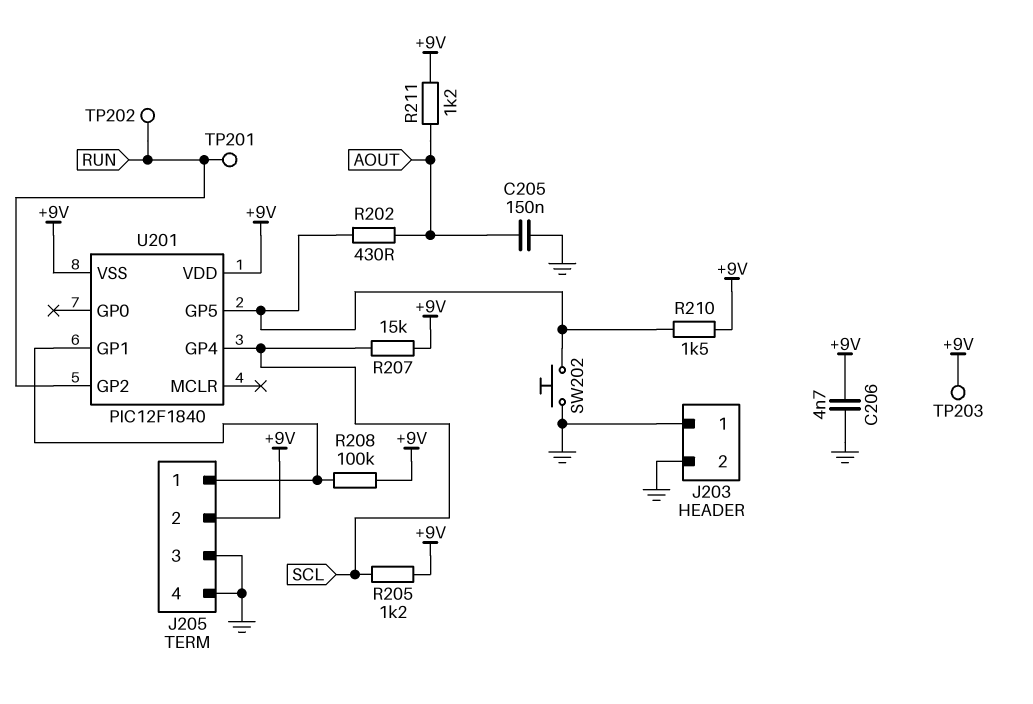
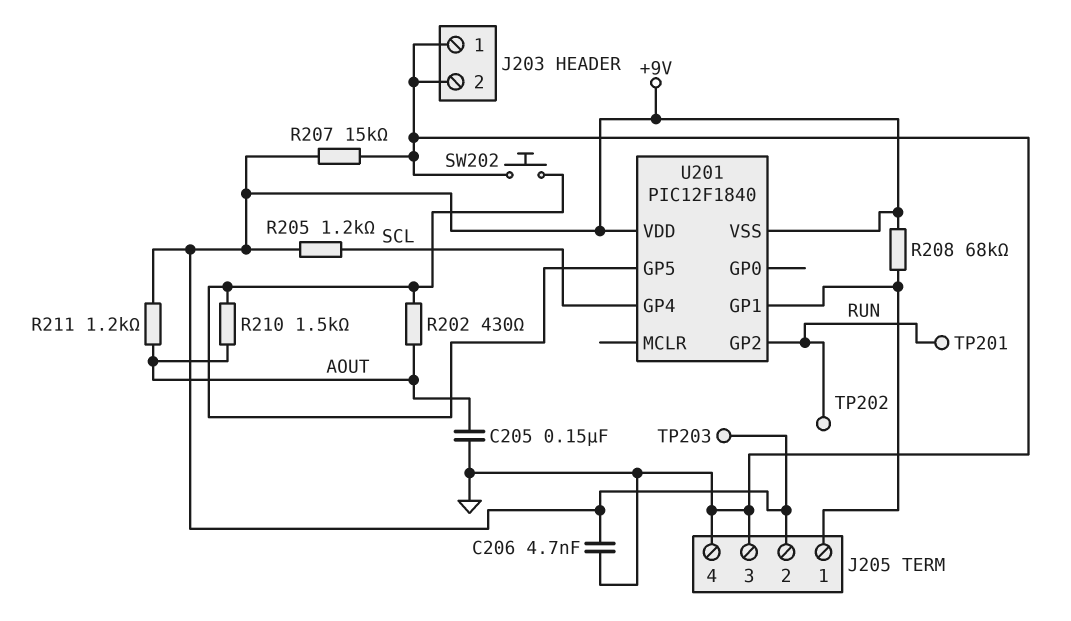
R207: 15k (+9V, SCL) -> 15k (+9V, GND)
R208: 100k (+9V, J205/1) -> 68k (+9V, J205/1)
R210: 1.5k (+9V, U201/GP5) -> 1.5k (AOUT, U201/GP5)

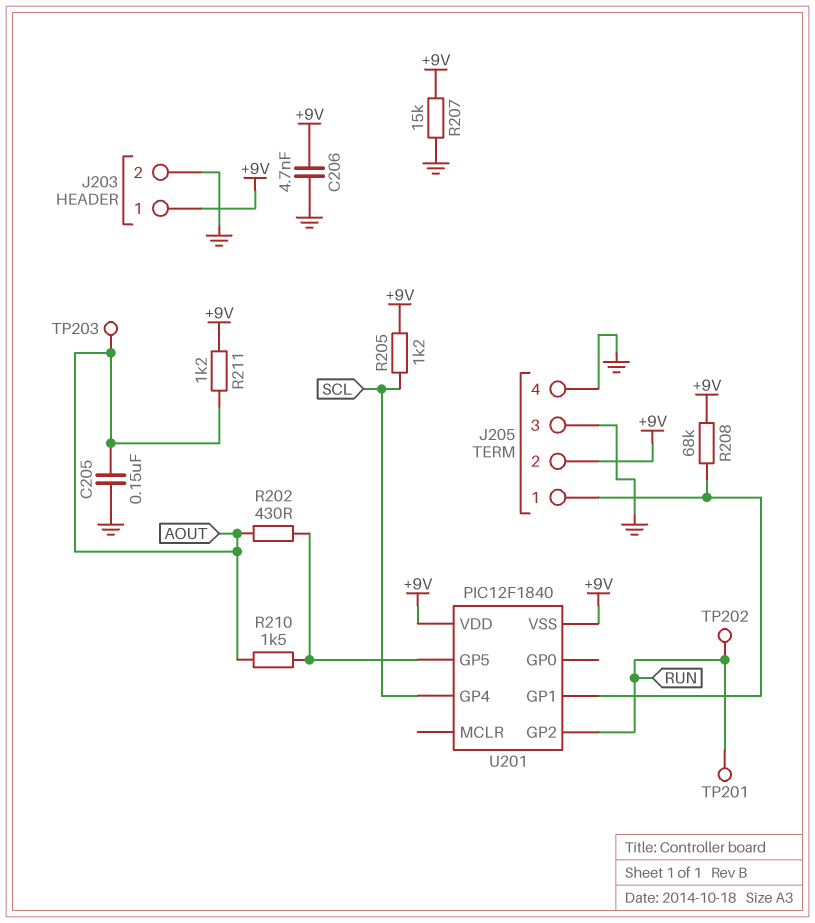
J203 pin 1: GND -> +9V
SW202: button (GND, U201/GP5) -> none
TP203: test point (+9V) -> test point (AOUT)

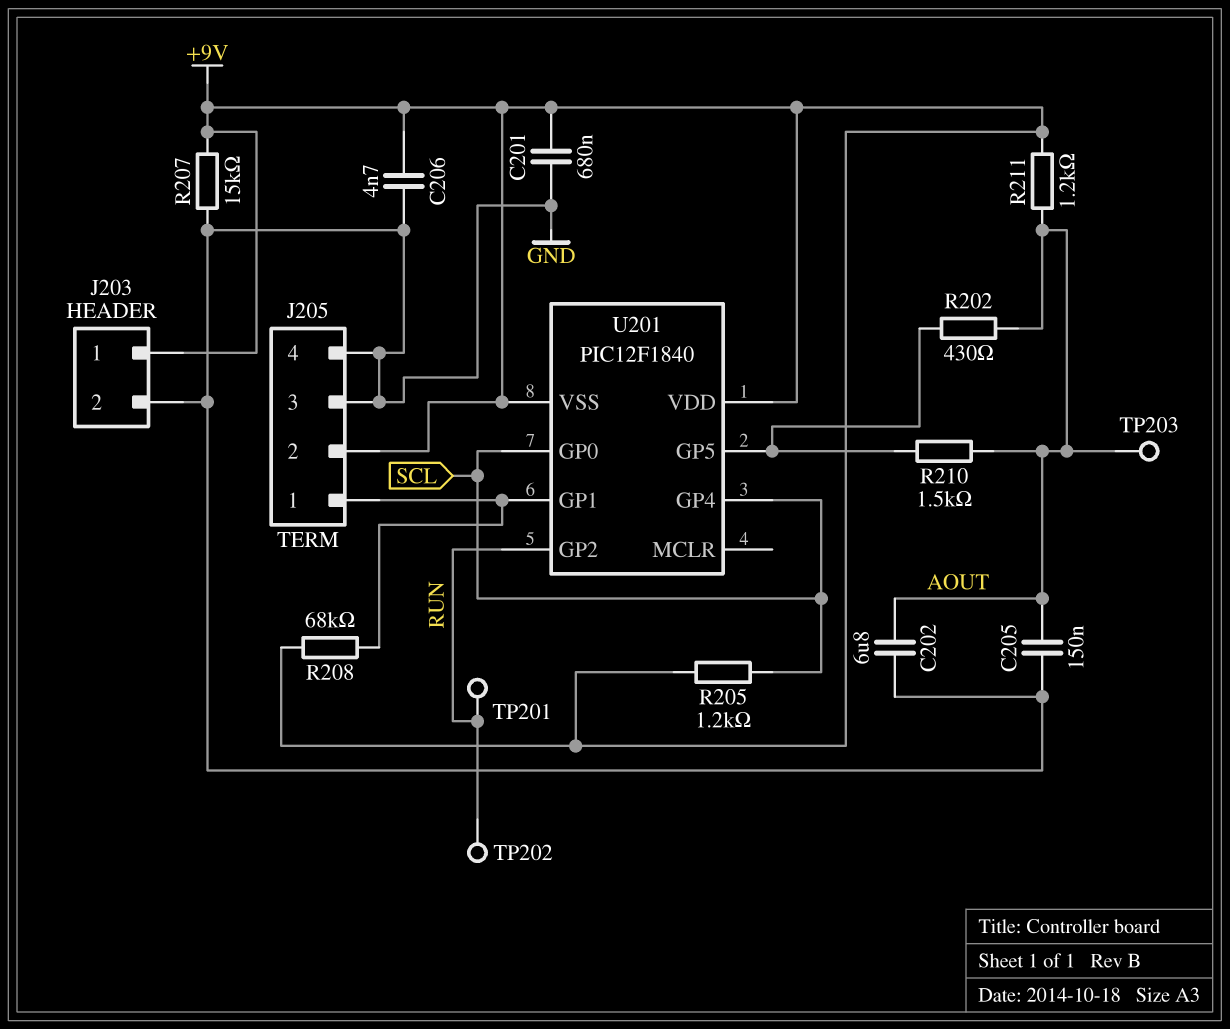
C201: none -> 680nF (+9V, GND)
C202: none -> 6.8uF (AOUT, GND)
U201 pin GP0: none -> SCL

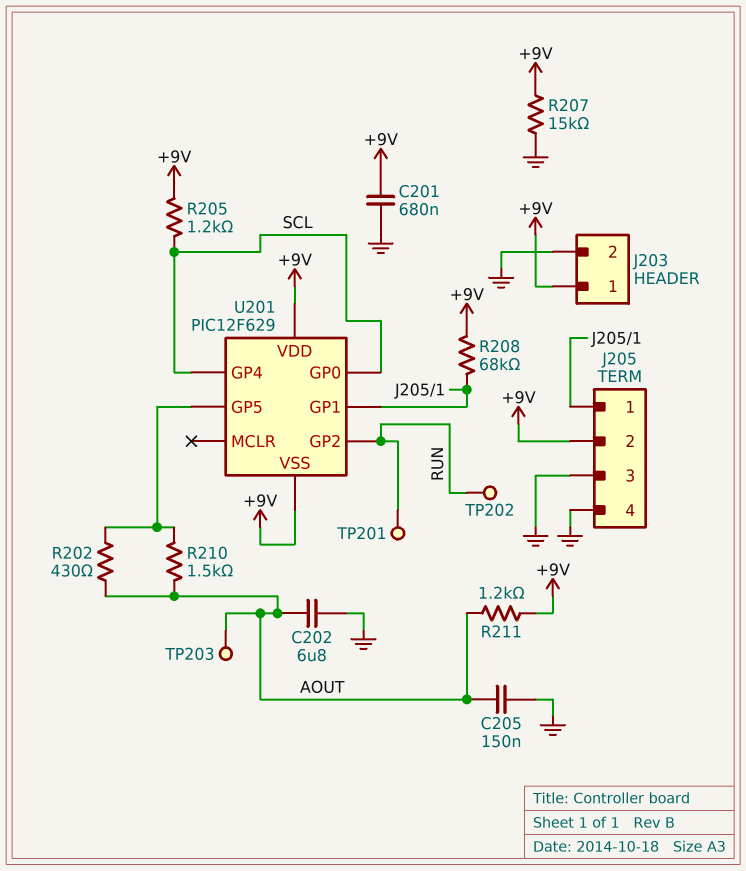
C206: 4.7nF (+9V, GND) -> none
U201: PIC12F1840 -> PIC12F629

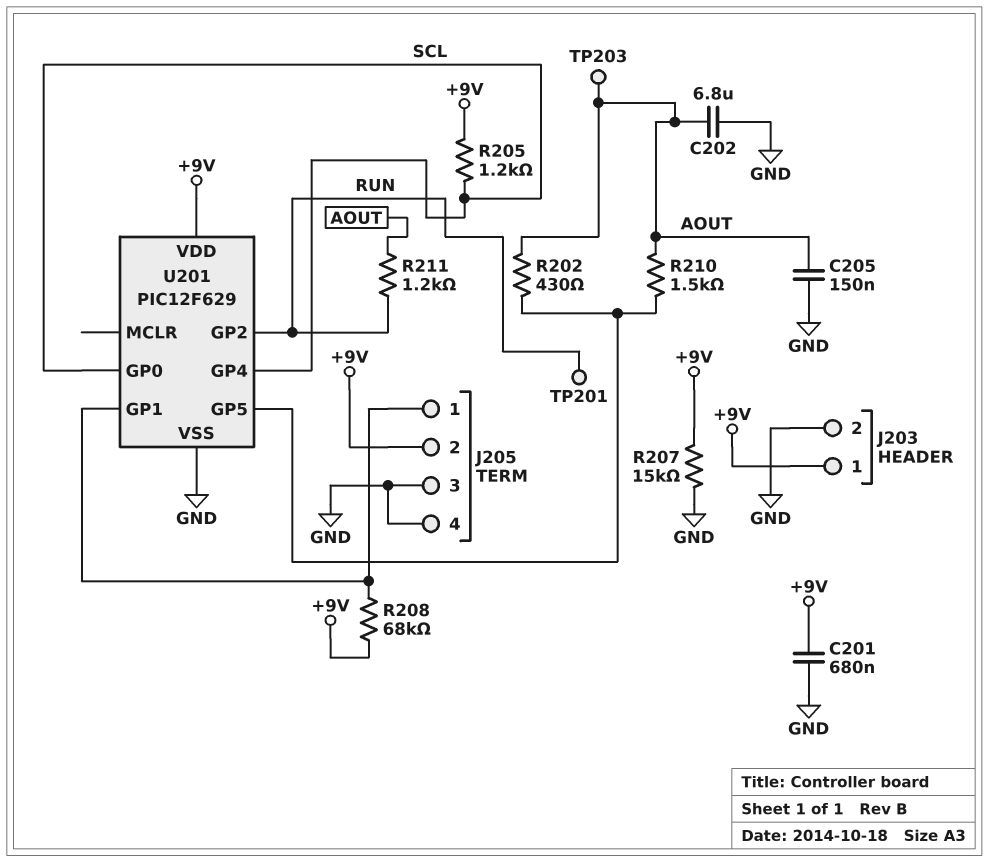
R211: 1.2k (+9V, AOUT) -> 1.2k (AOUT, RUN)
TP202: test point (RUN) -> none
U201 pin VSS: +9V -> GND

